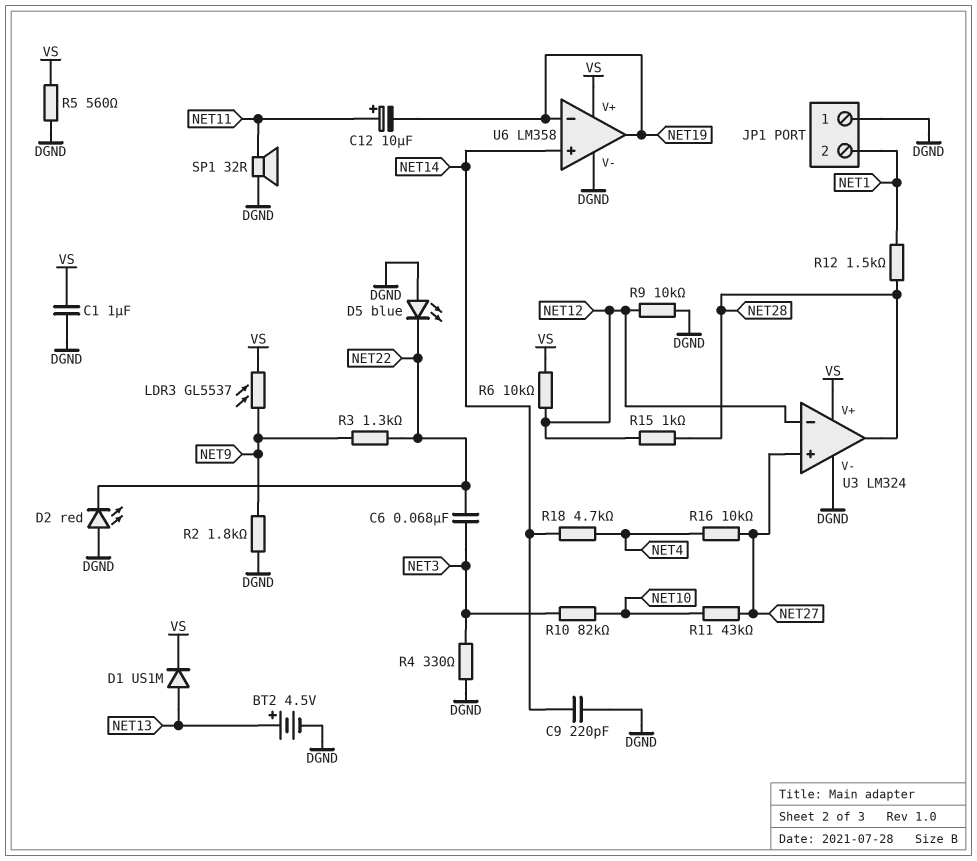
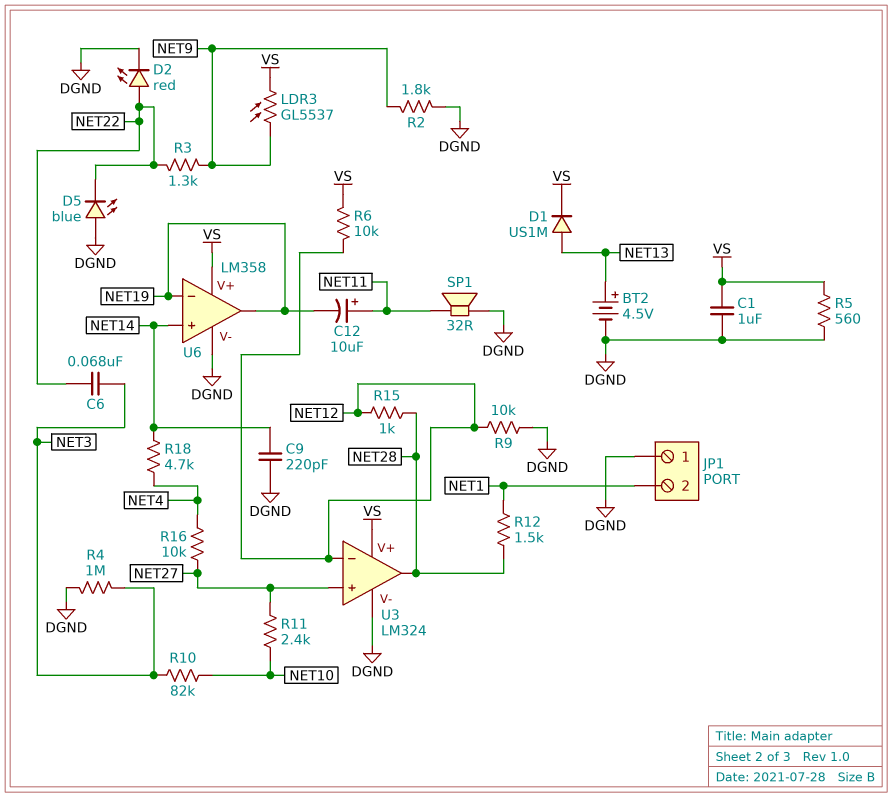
D2: LED red (A DGND, K NET22) -> LED red (A NET22, K DGND)
R4: 330 (DGND, NET3) -> 1M (DGND, NET3)
R11: 43k (NET10, NET27) -> 2.4k (NET10, NET27)

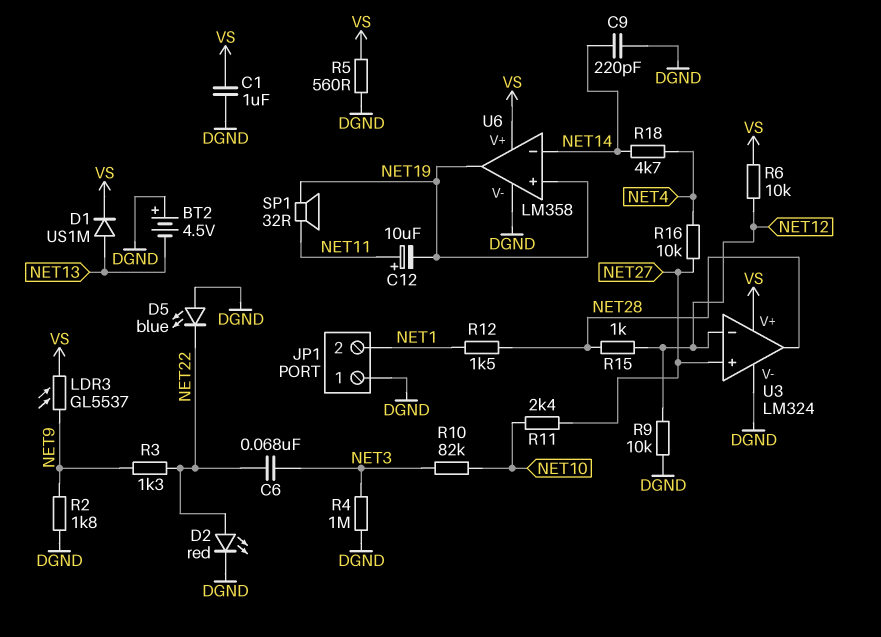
BT2: 4.5V (plus NET13, minus DGND) -> 4.5V (plus DGND, minus NET13)
SP1: speaker 32R (DGND, NET11) -> speaker 32R (NET11, NET19)
U6 pin in+: NET14 -> NET19
U6 pin in-: NET19 -> NET14

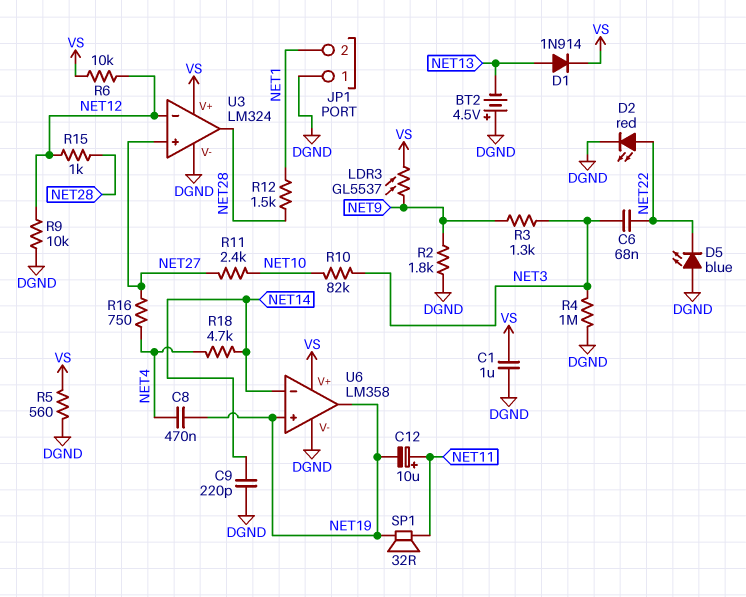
C8: none -> 470nF (NET4, NET19)
D1: diode US1M (A NET13, K VS) -> diode 1N914 (A NET13, K VS)
R3: 1.3k (NET9, NET22) -> 1.3k (NET3, NET9)
R16: 10k (NET4, NET27) -> 750 (NET4, NET27)

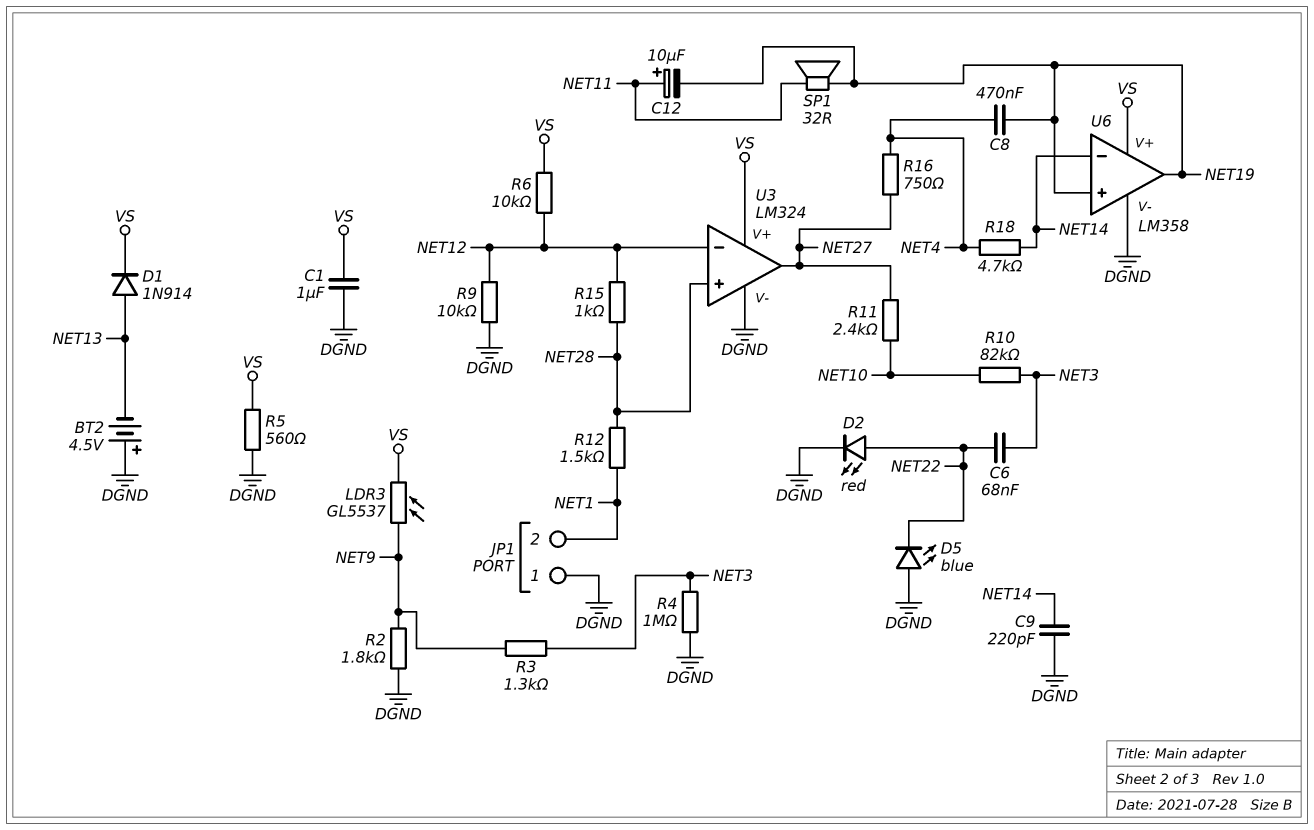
U3 pin in+: NET27 -> NET28
U3 pin out: NET28 -> NET27

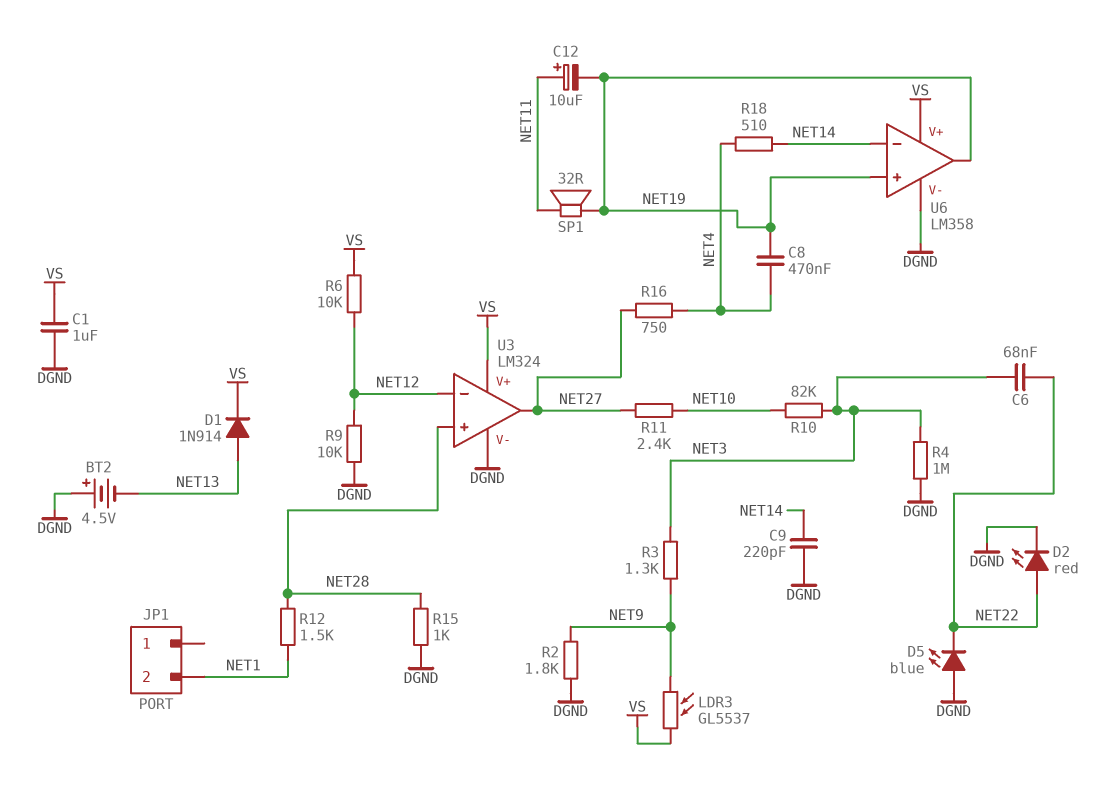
JP1 pin 1: DGND -> none
R5: 560 (DGND, VS) -> none
R15: 1k (NET12, NET28) -> 1k (DGND, NET28)
R18: 4.7k (NET4, NET14) -> 510 (NET4, NET14)

